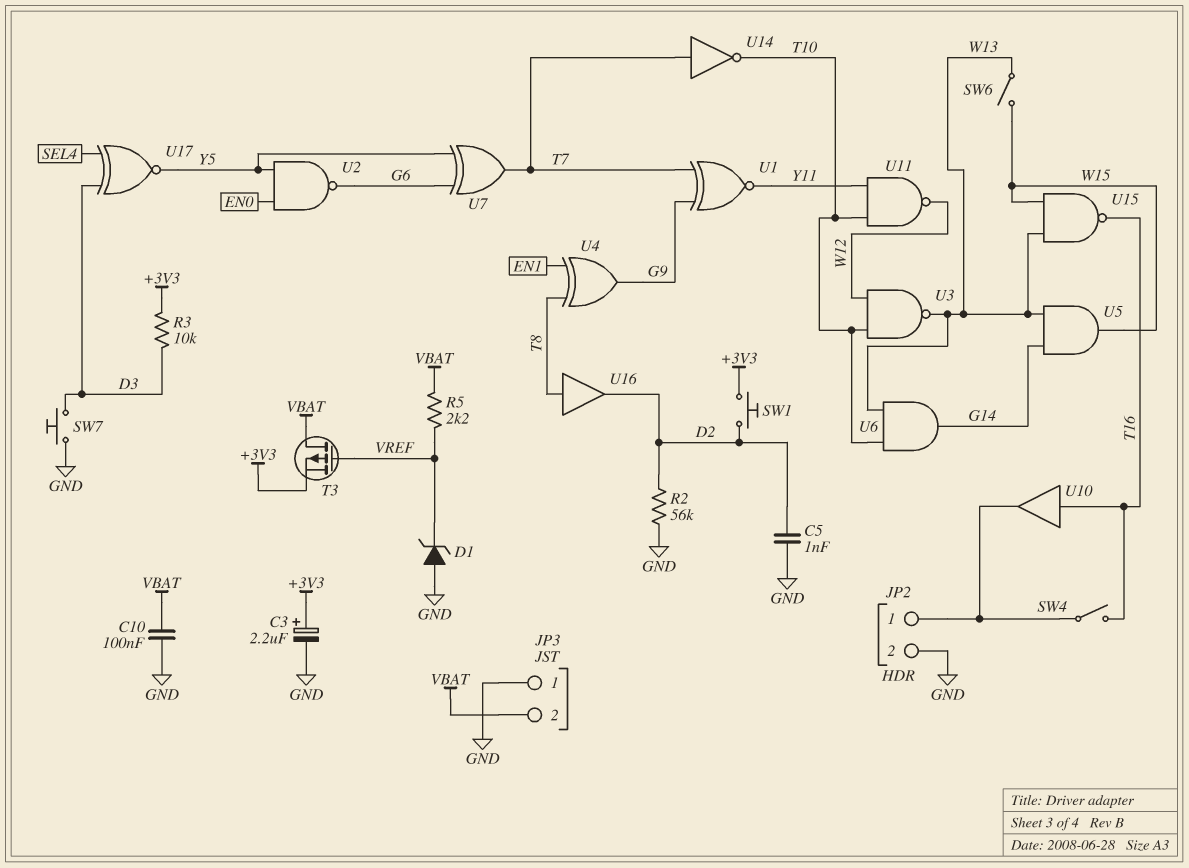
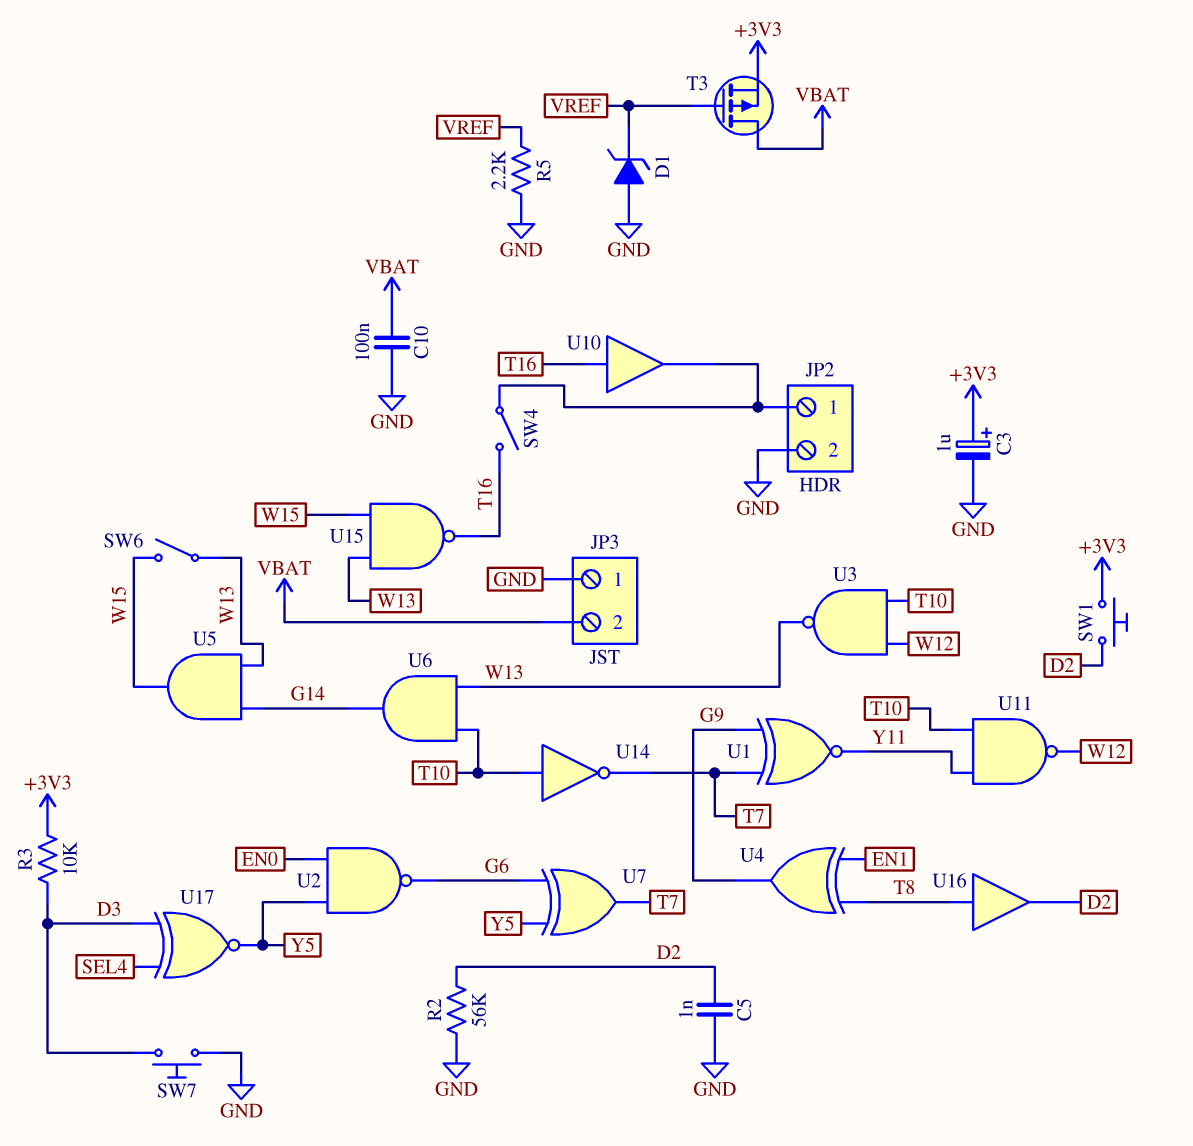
C3: 2.2uF (plus +3V3, minus GND) -> 1uF (plus +3V3, minus GND)
R5: 2.2k (VBAT, VREF) -> 2.2k (GND, VREF)
U14: NOT (in T7, out T10) -> NOT (in T10, out T7)

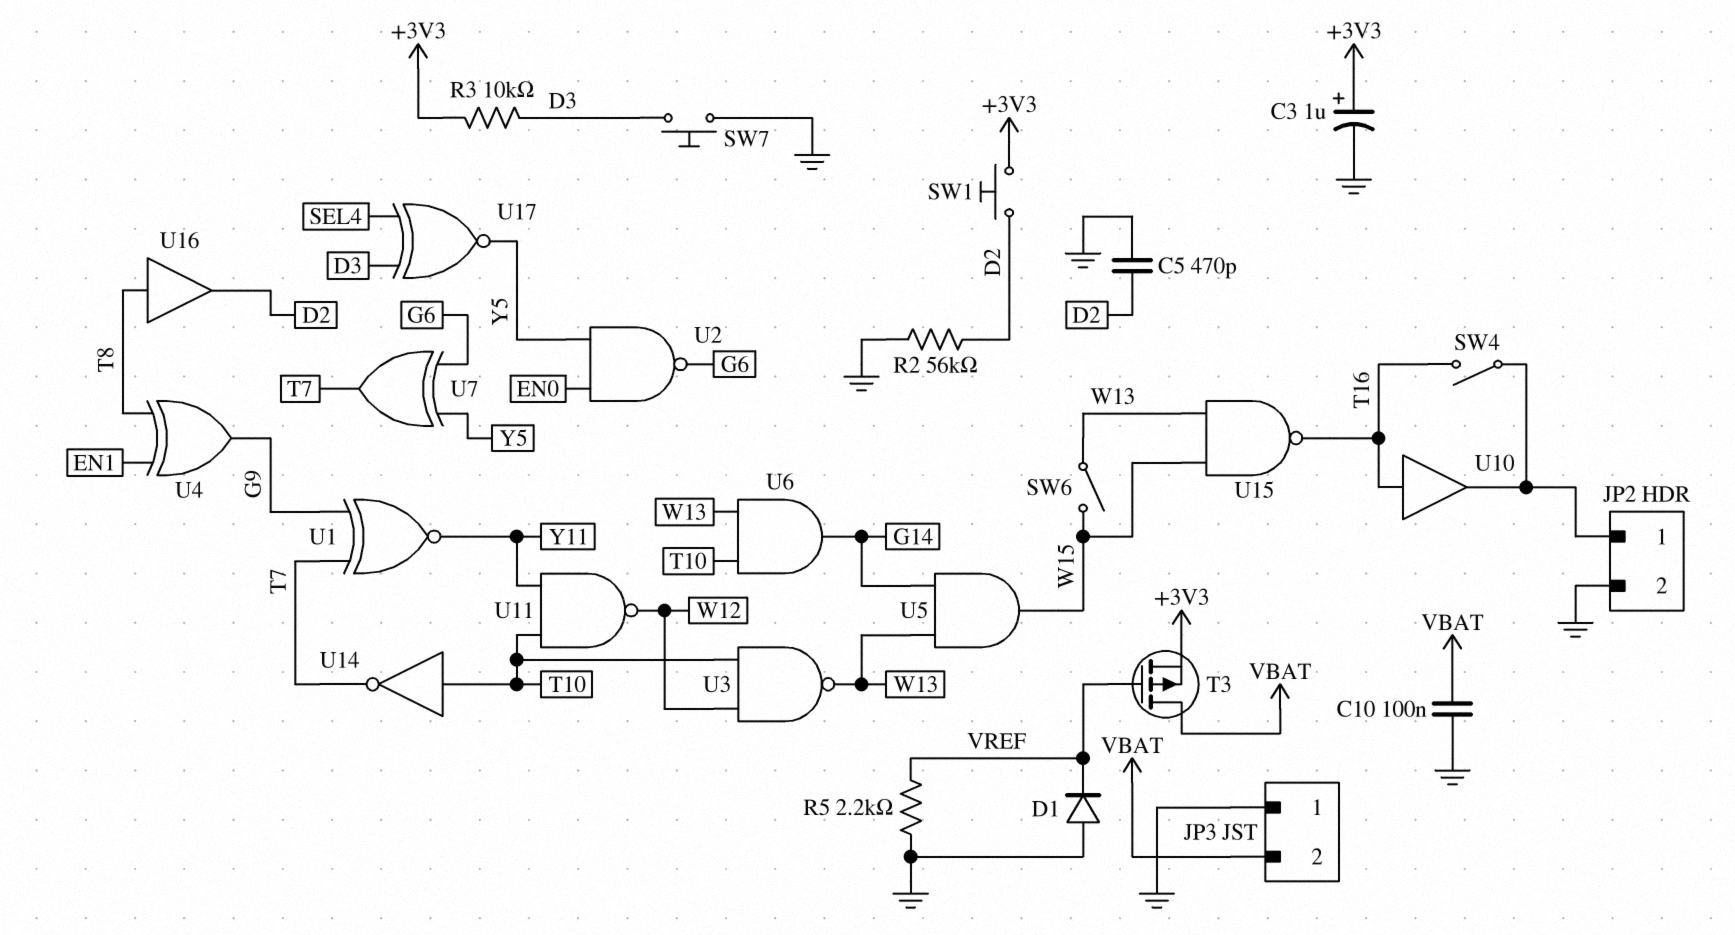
C5: 1nF (D2, GND) -> 470pF (D2, GND)
D1: zener (A GND, K VREF) -> diode (A GND, K VREF)

